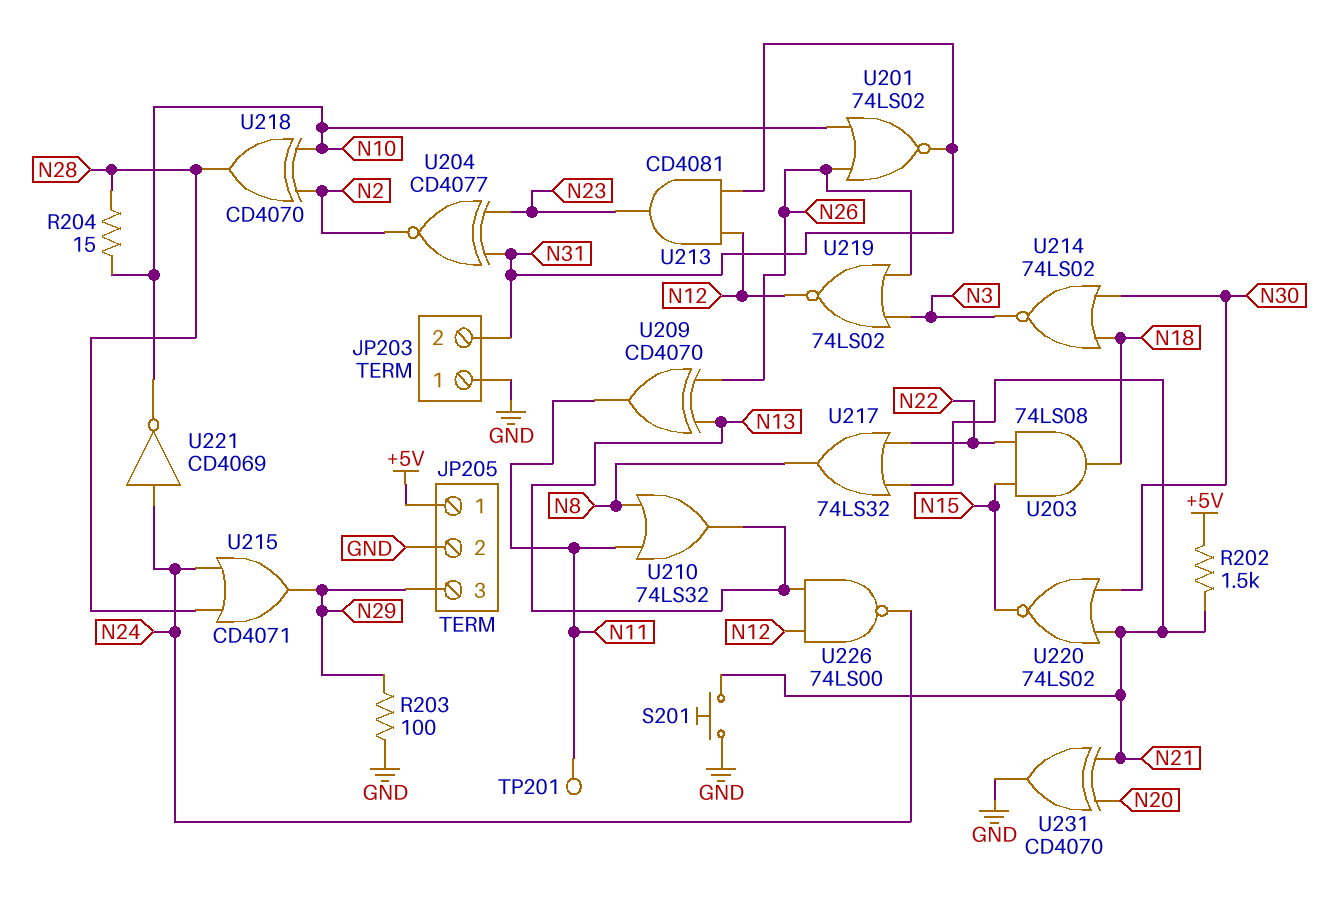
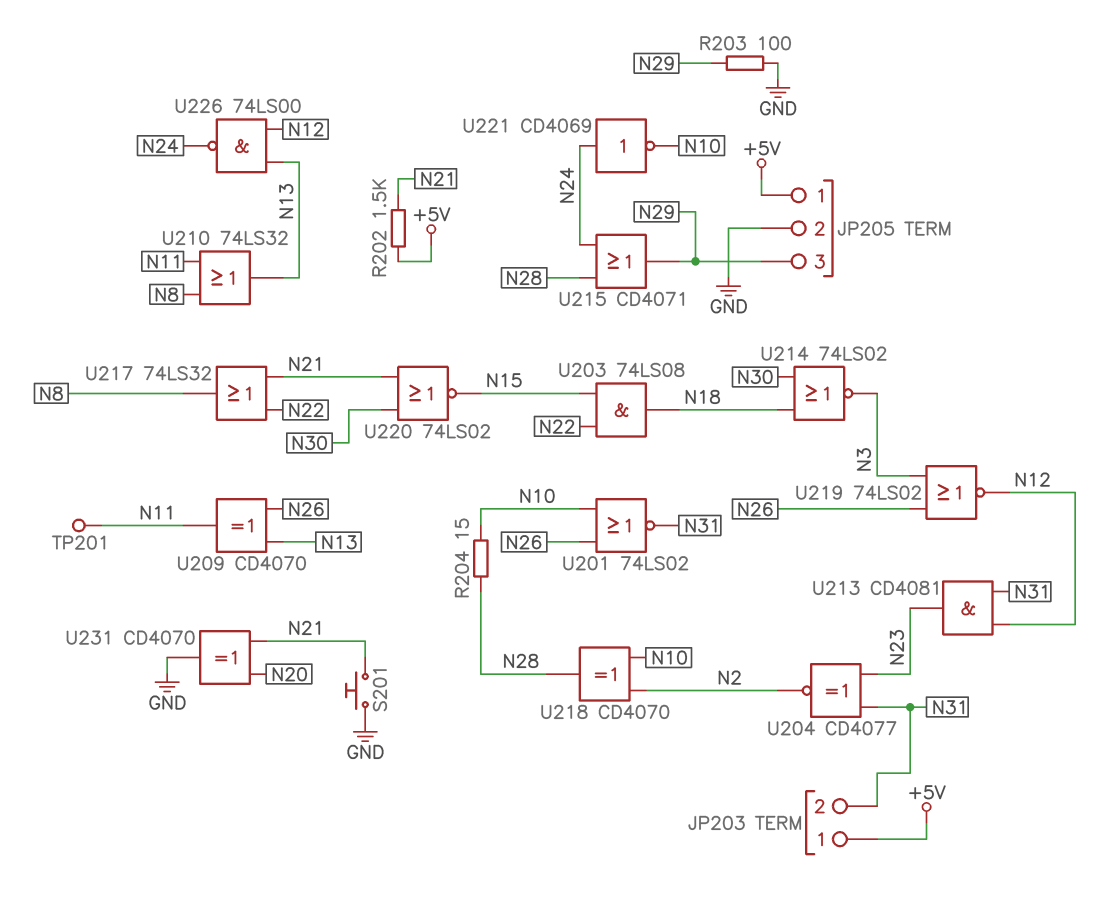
JP203 pin 1: GND -> +5V

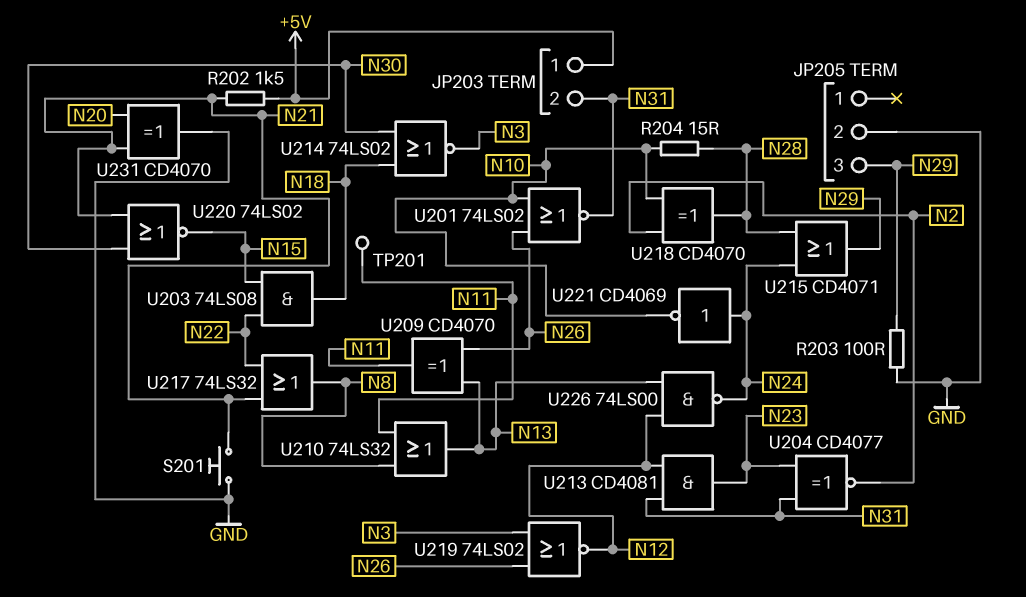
JP205 pin 1: +5V -> none

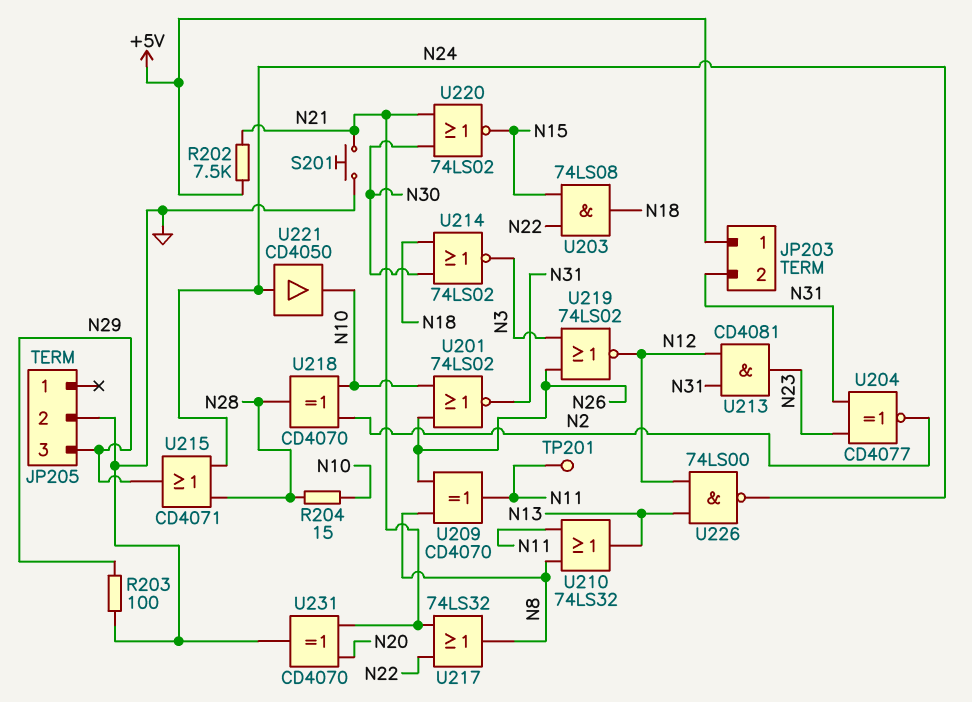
R202: 1.5k (+5V, N21) -> 7.5k (+5V, N21)
U209: XOR CD4070 (in N13, in N26, out N11) -> XOR CD4070 (in N8, in N26, out N11)
U221: NOT CD4069 (in N24, out N10) -> buffer CD4050 (in N24, out N10)

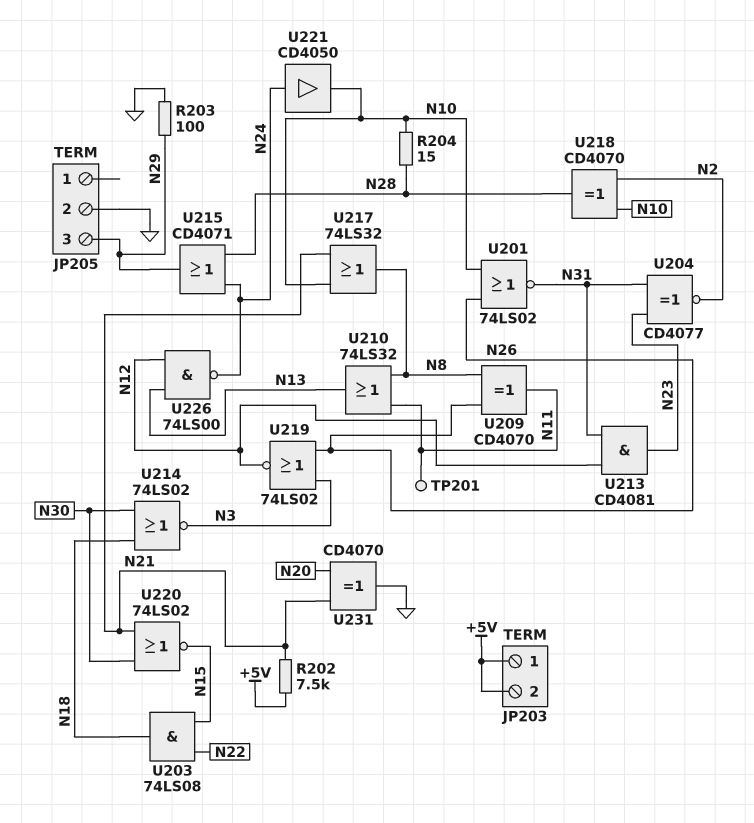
JP203 pin 2: N31 -> +5V
S201: button (GND, N21) -> none
U217: OR 74LS32 (in N21, in N22, out N8) -> OR 74LS32 (in N10, in N21, out N8)

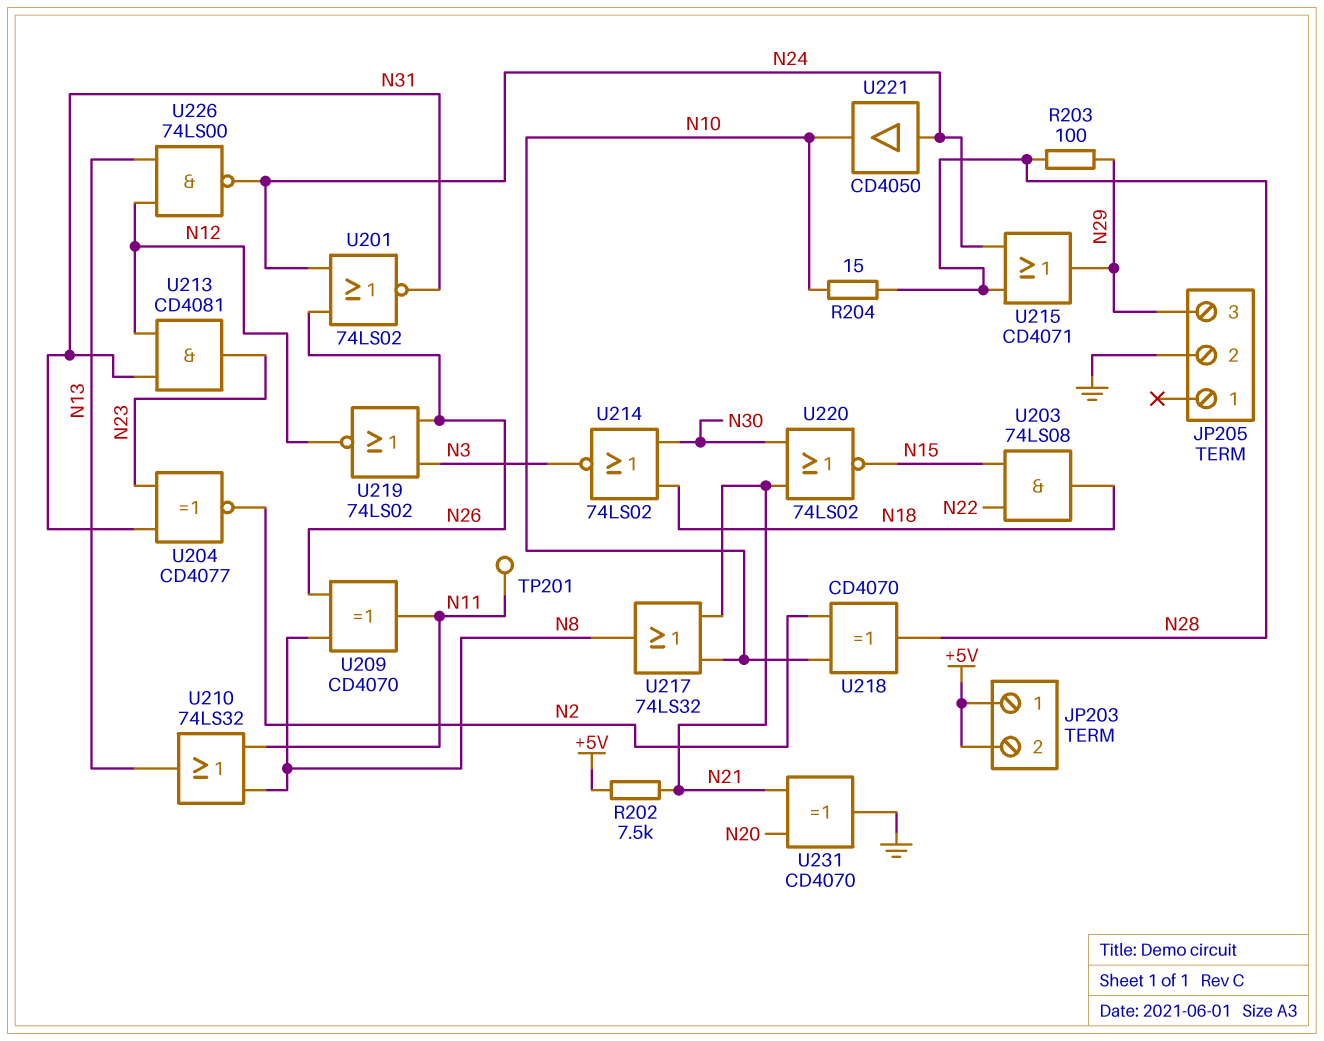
R203: 100 (GND, N29) -> 100 (N28, N29)
U201: NOR 74LS02 (in N10, in N26, out N31) -> NOR 74LS02 (in N24, in N26, out N31)

